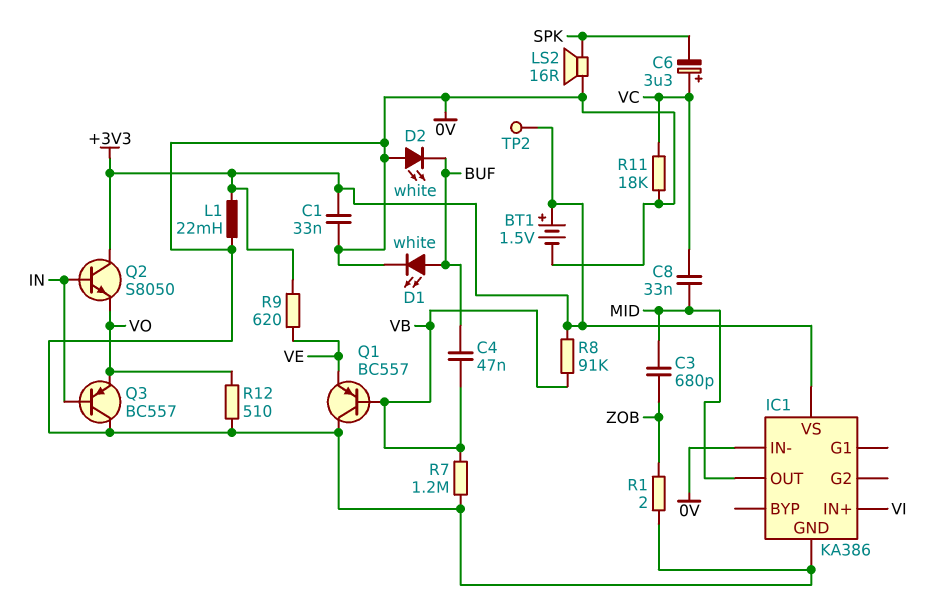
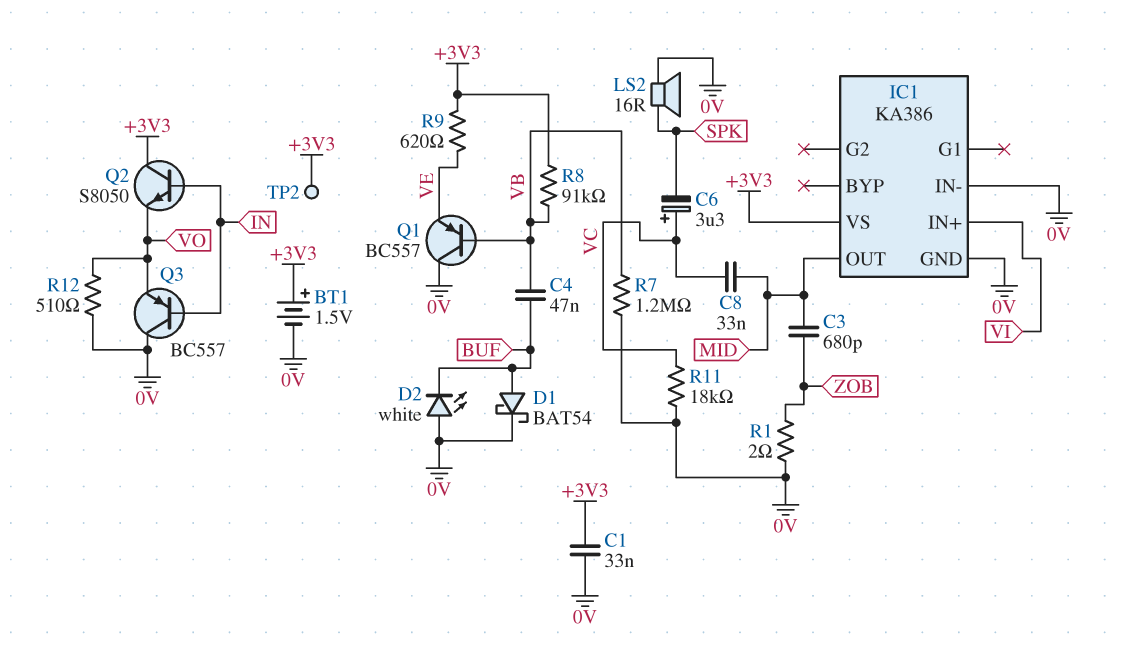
D1: LED white (A BUF, K 0V) -> schottky BAT54 (A BUF, K 0V)
L1: 22mH (+3V3, 0V) -> none

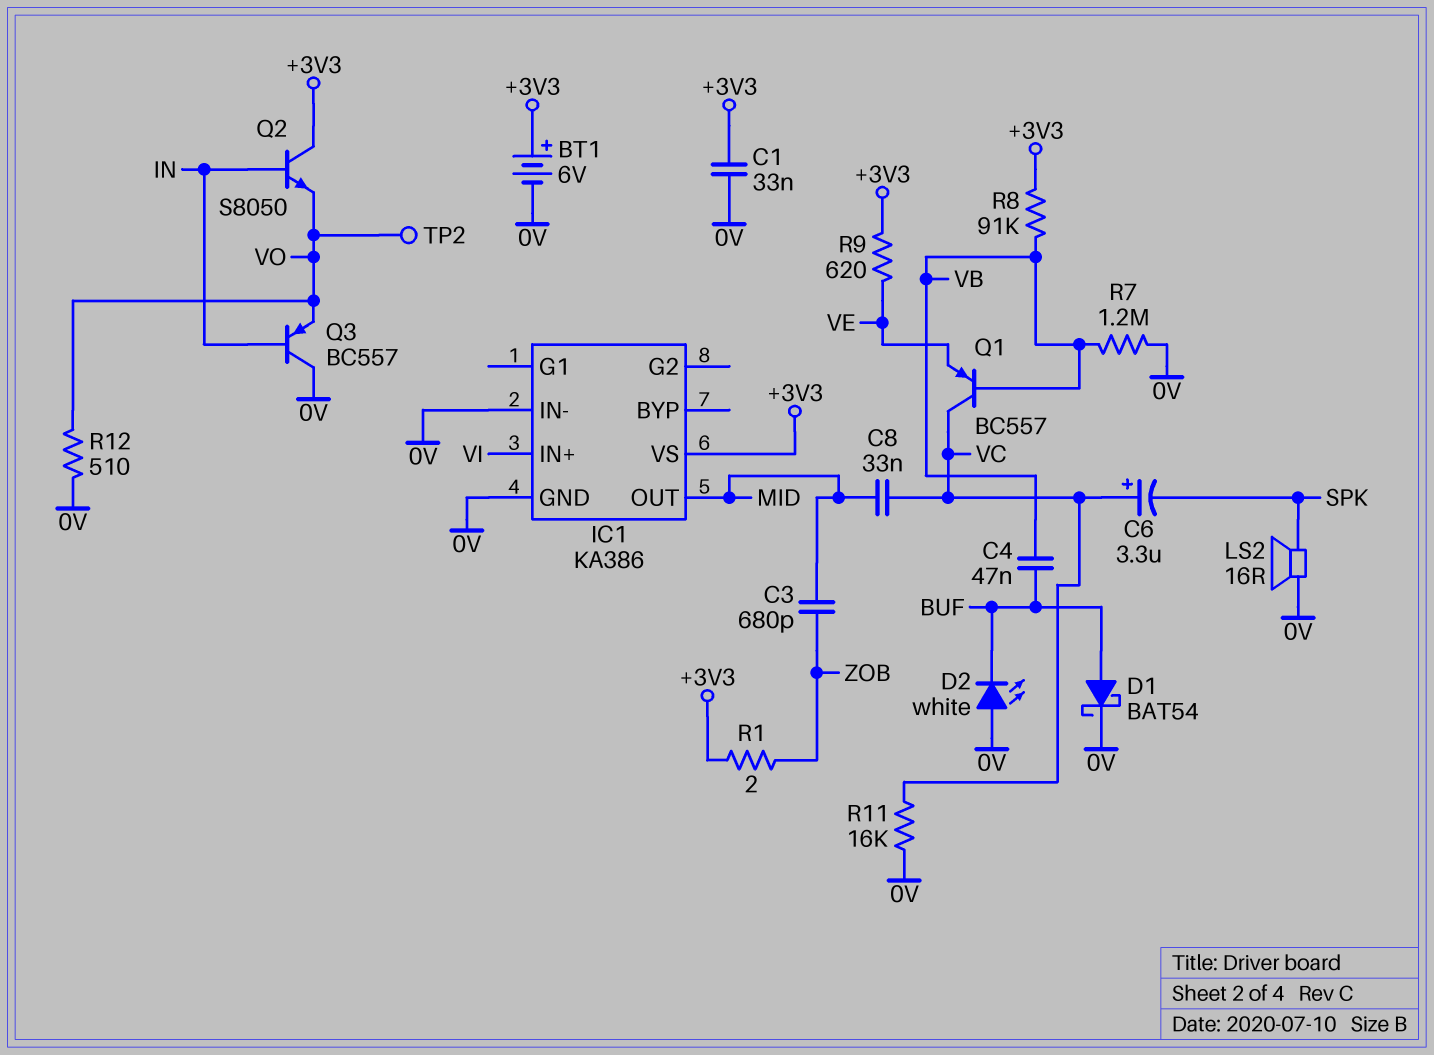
BT1: 1.5V (plus +3V3, minus 0V) -> 6V (plus +3V3, minus 0V)
Q1: PNP BC557 (B VB, C 0V, E VE) -> PNP BC557 (B VB, C VC, E VE)
R1: 2 (0V, ZOB) -> 2 (+3V3, ZOB)
R11: 18k (0V, VC) -> 16k (0V, VC)
TP2: test point (+3V3) -> test point (VO)

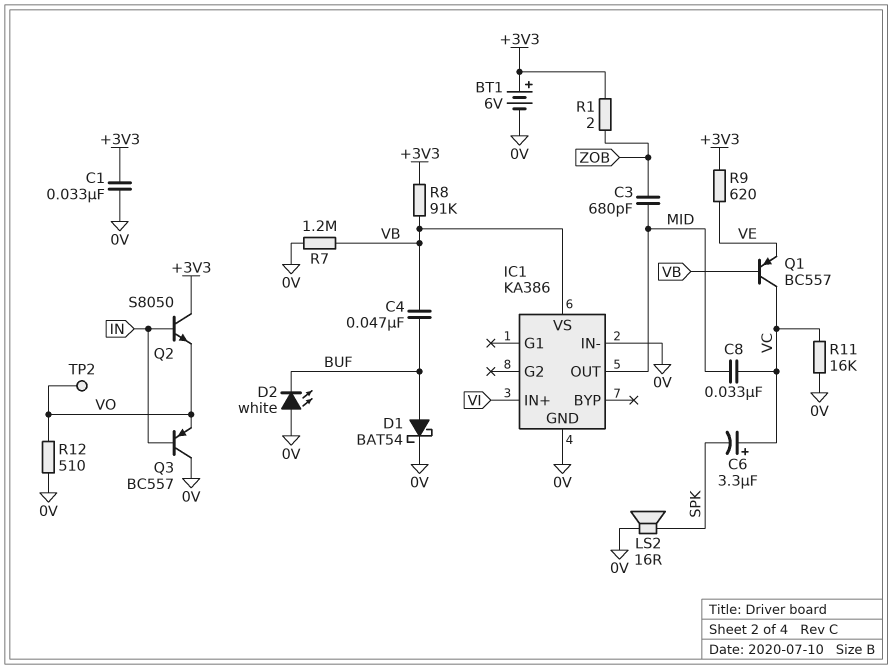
IC1 pin VS: +3V3 -> VB

